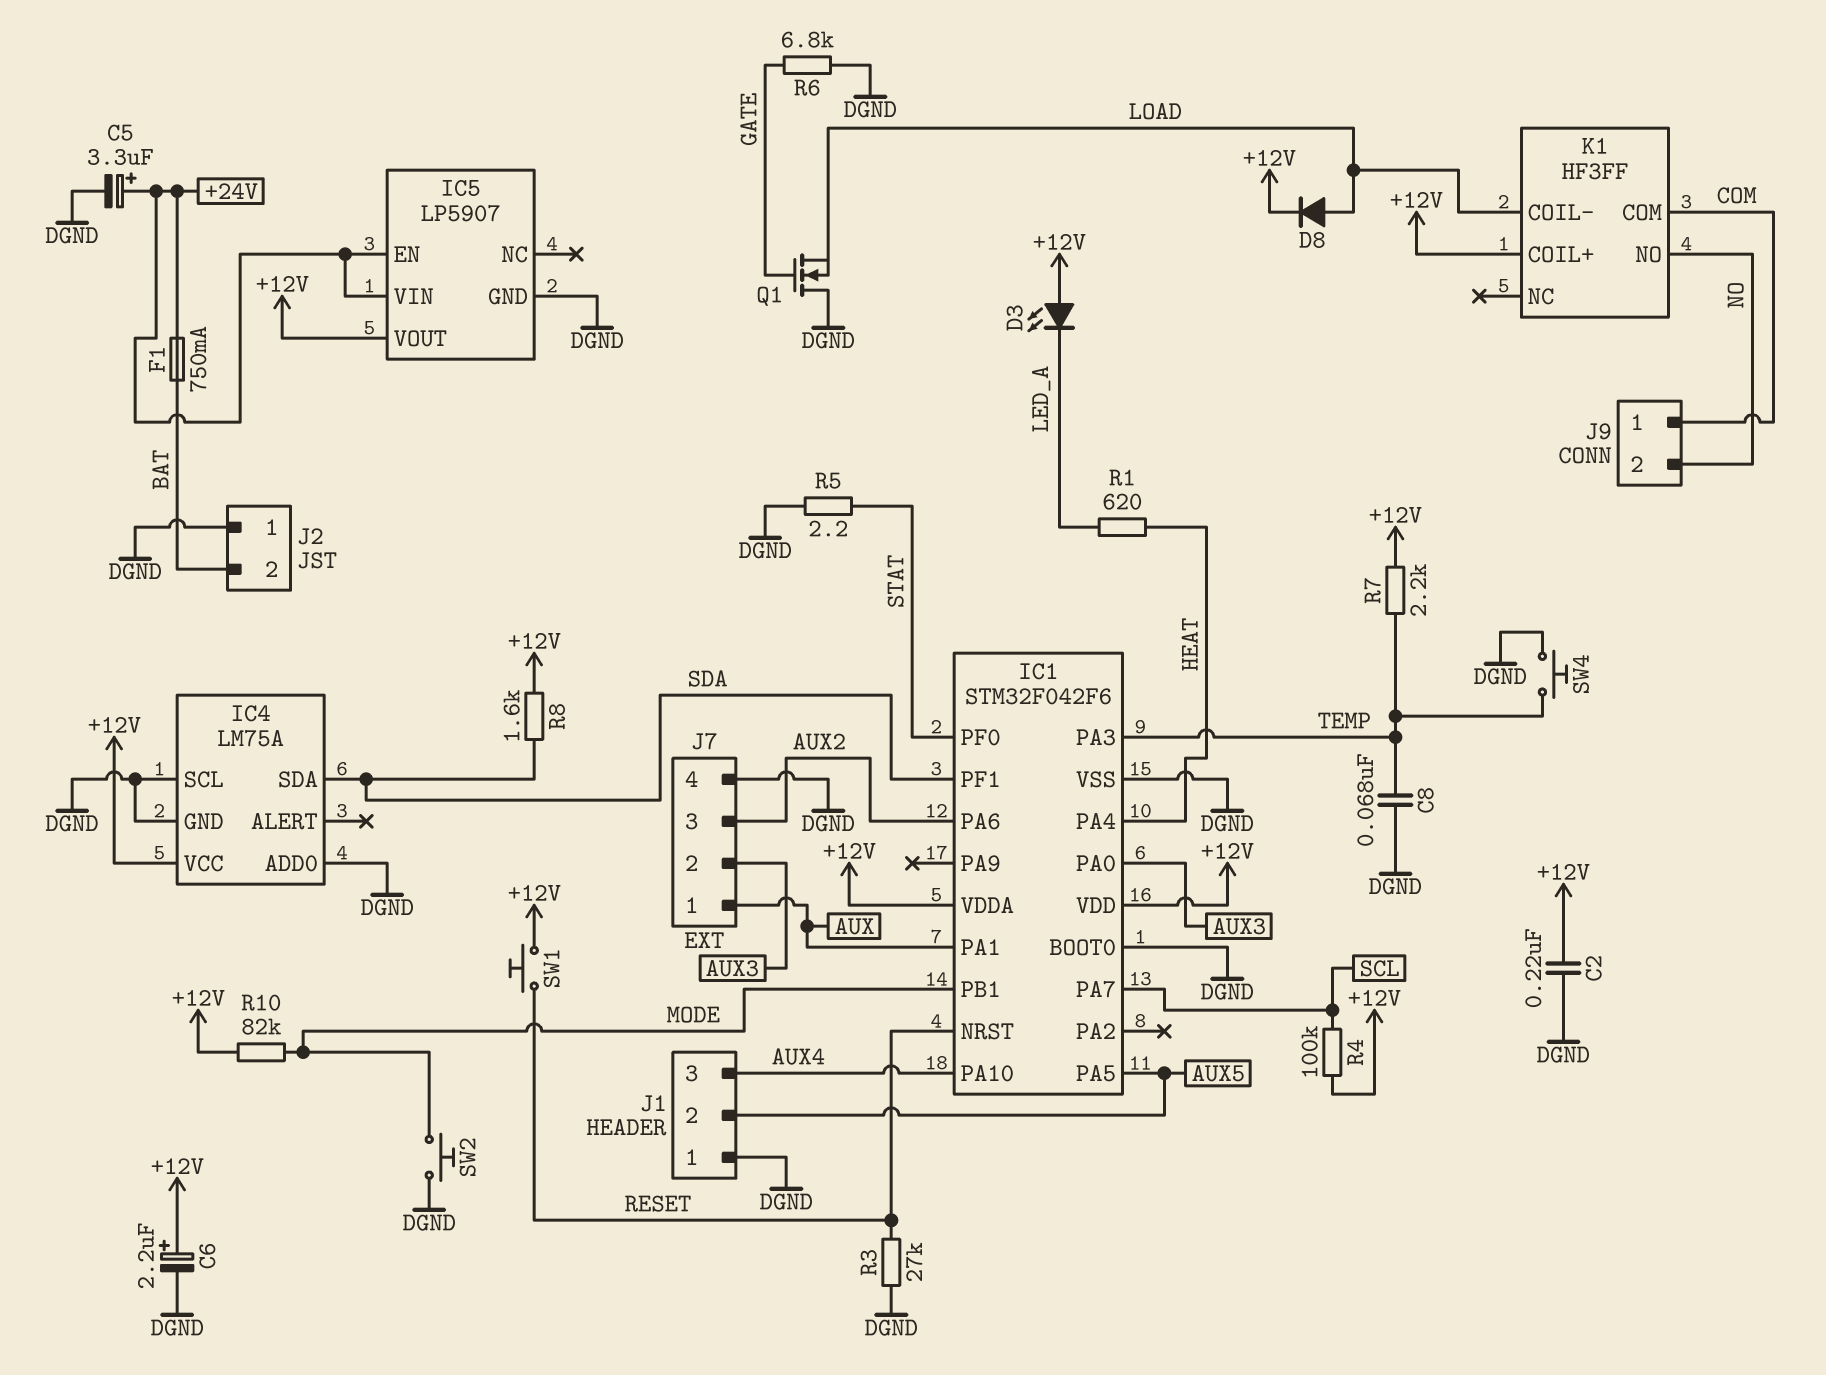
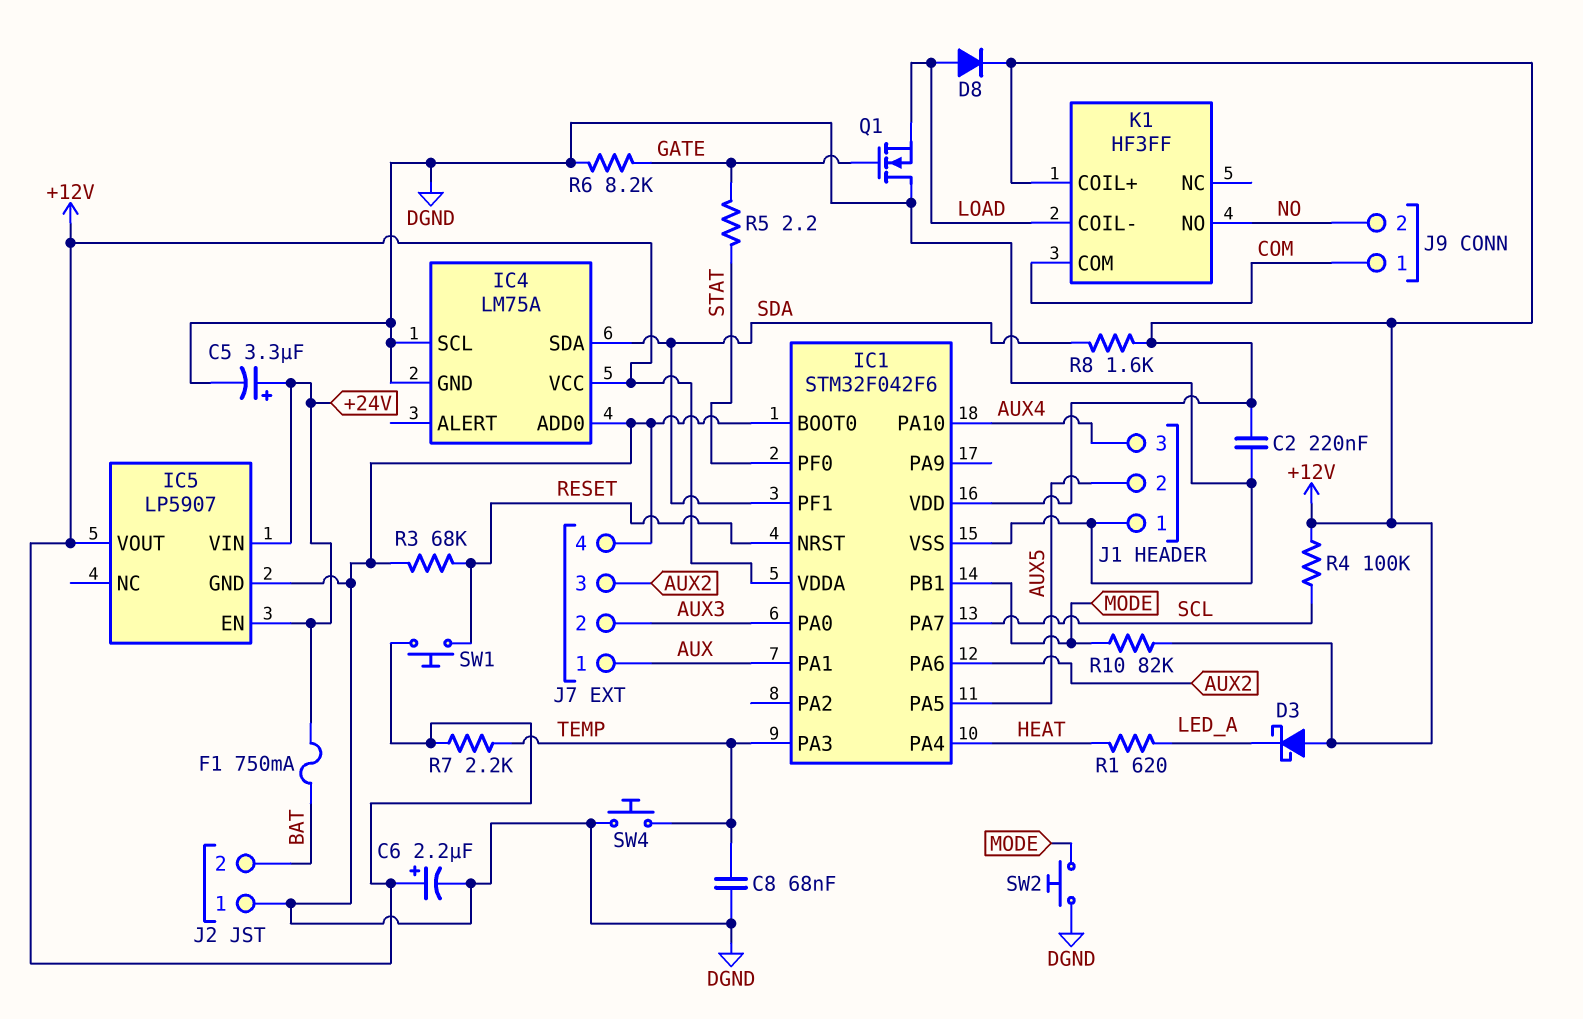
D3: LED (A +12V, K LED_A) -> schottky (A +12V, K LED_A)
R3: 27k (DGND, RESET) -> 68k (DGND, RESET)
R5: 2.2 (DGND, STAT) -> 2.2 (GATE, STAT)
R6: 6.8k (DGND, GATE) -> 8.2k (DGND, GATE)

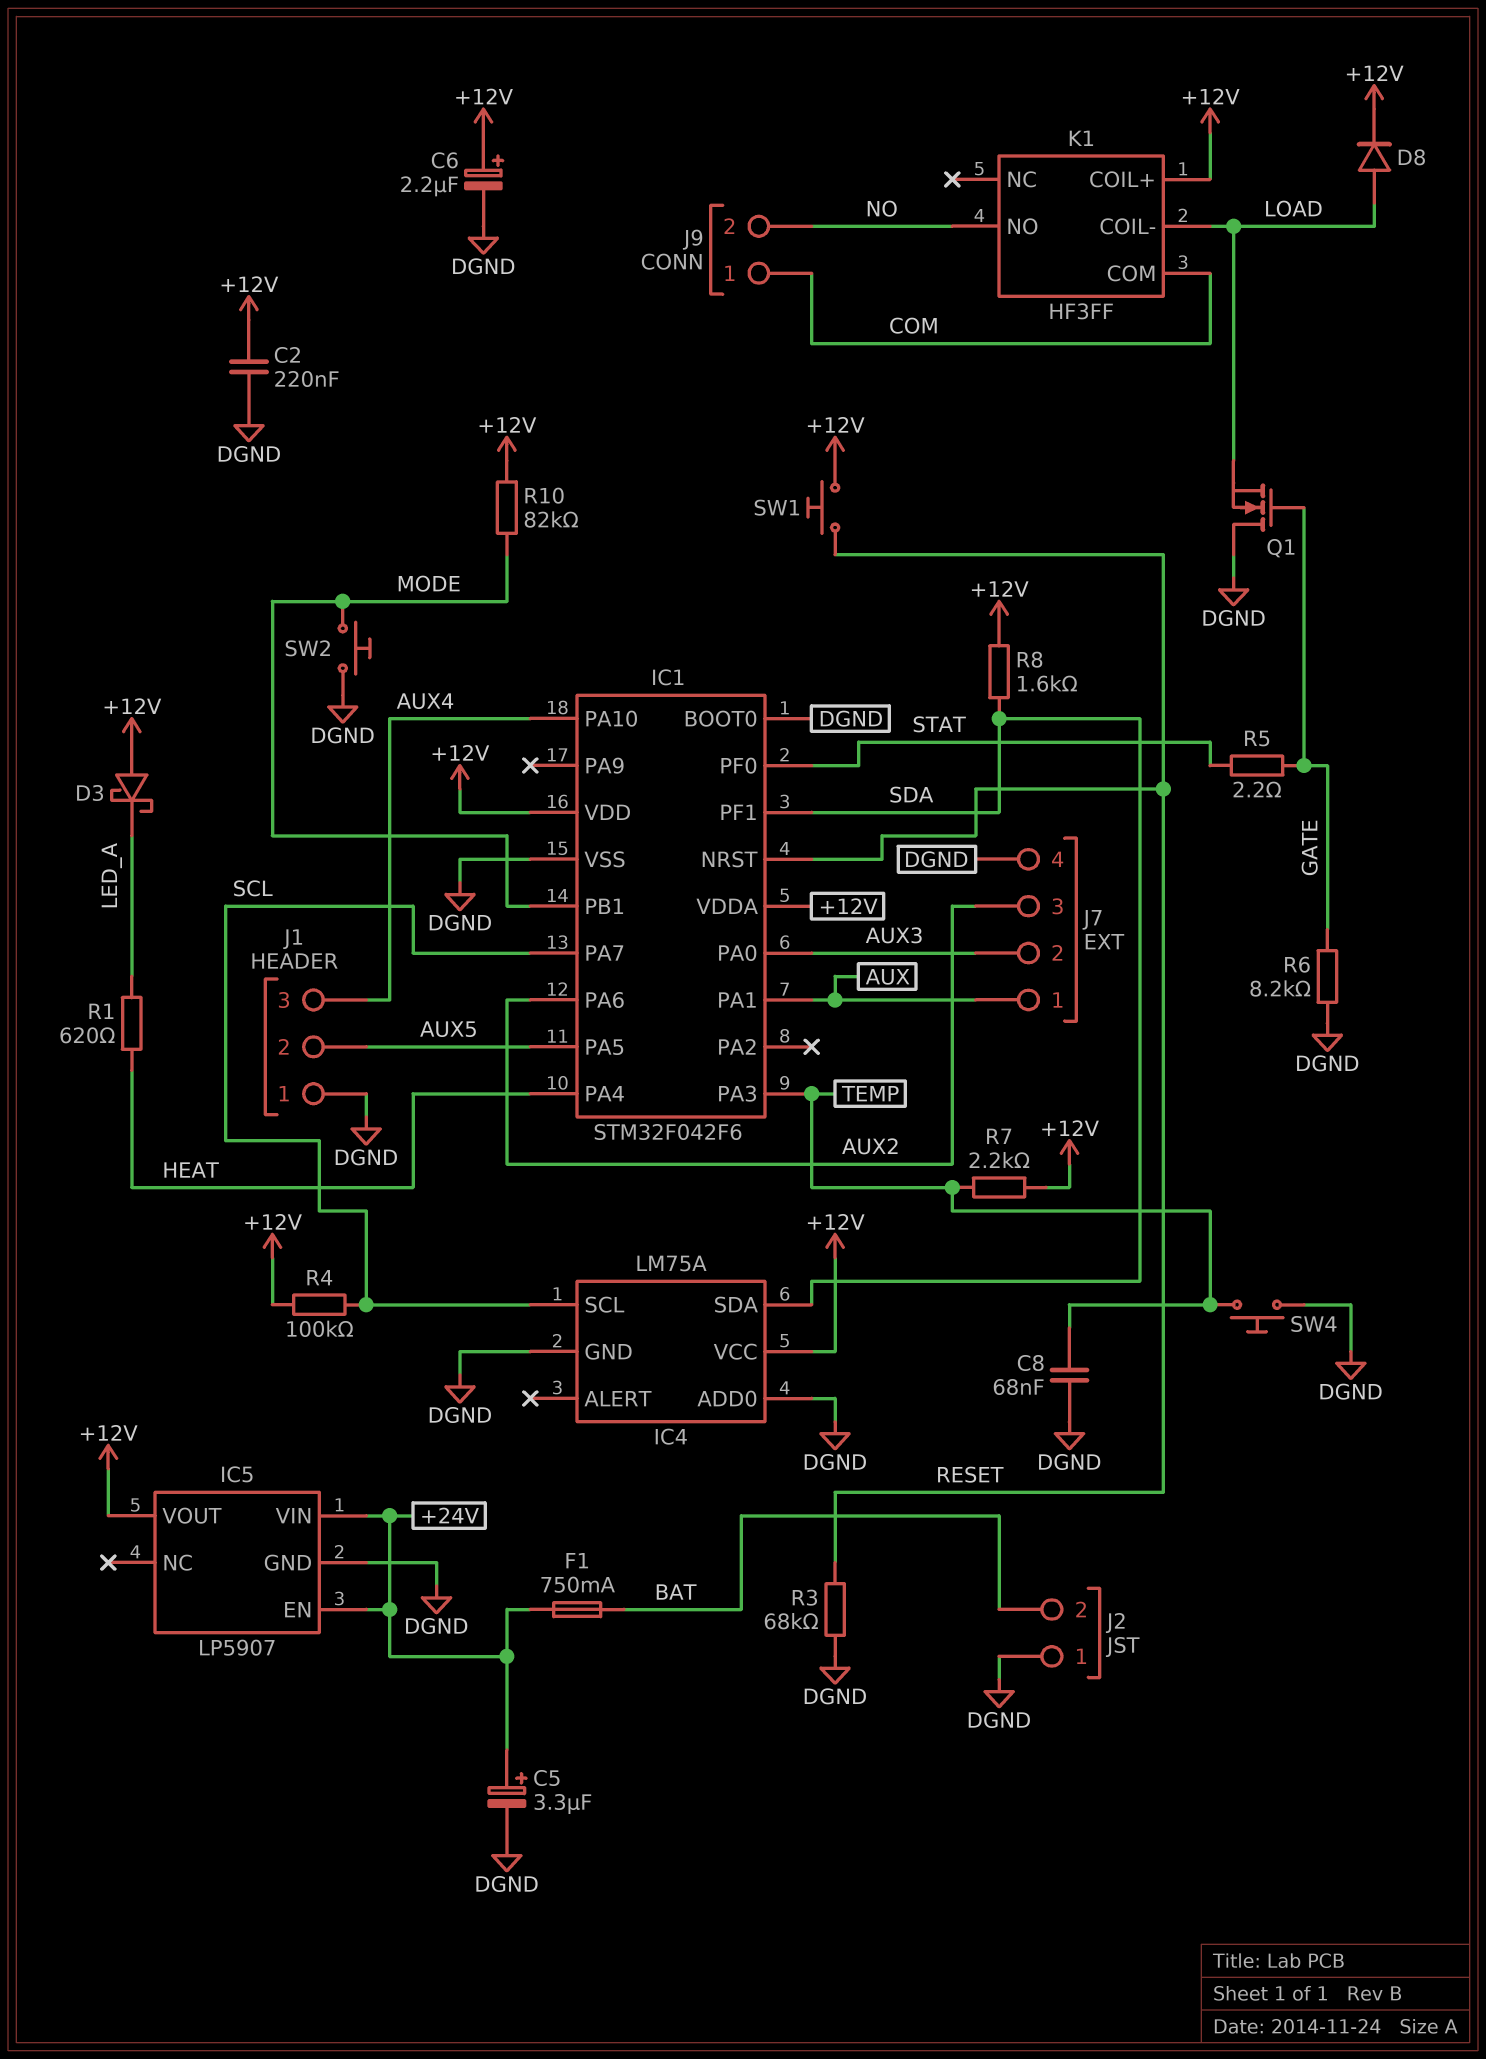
IC4 pin SCL: DGND -> SCL

